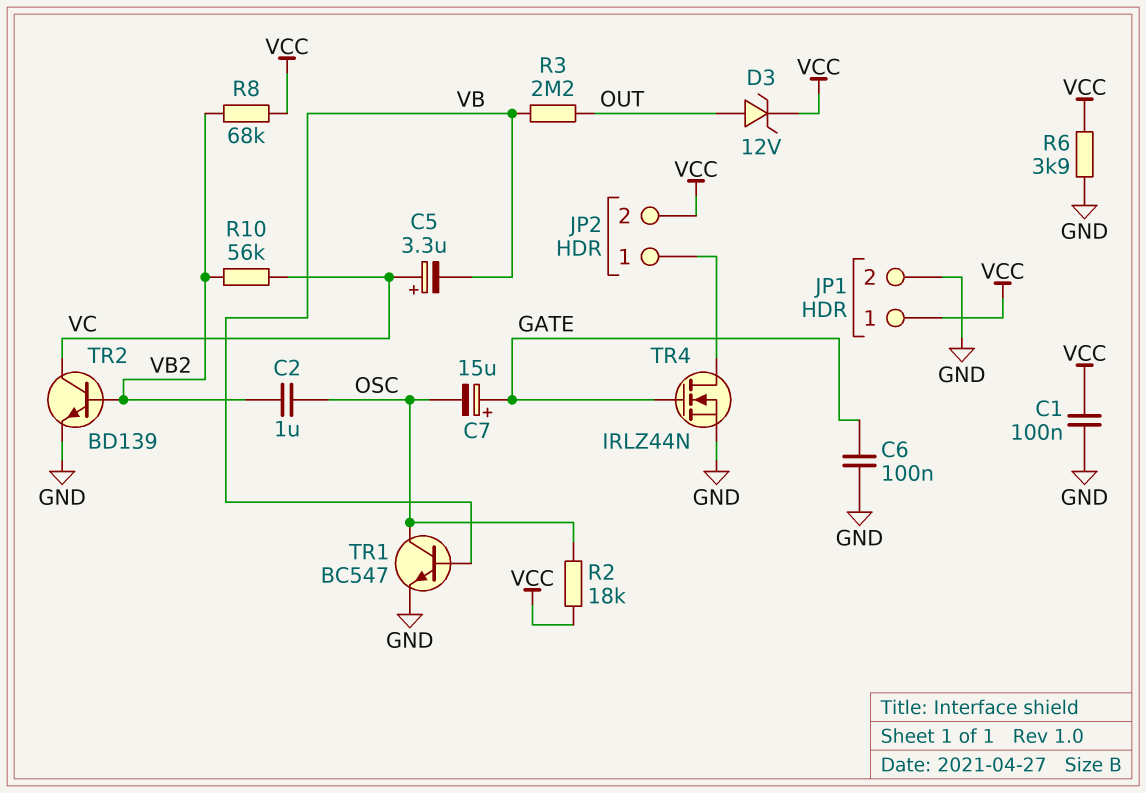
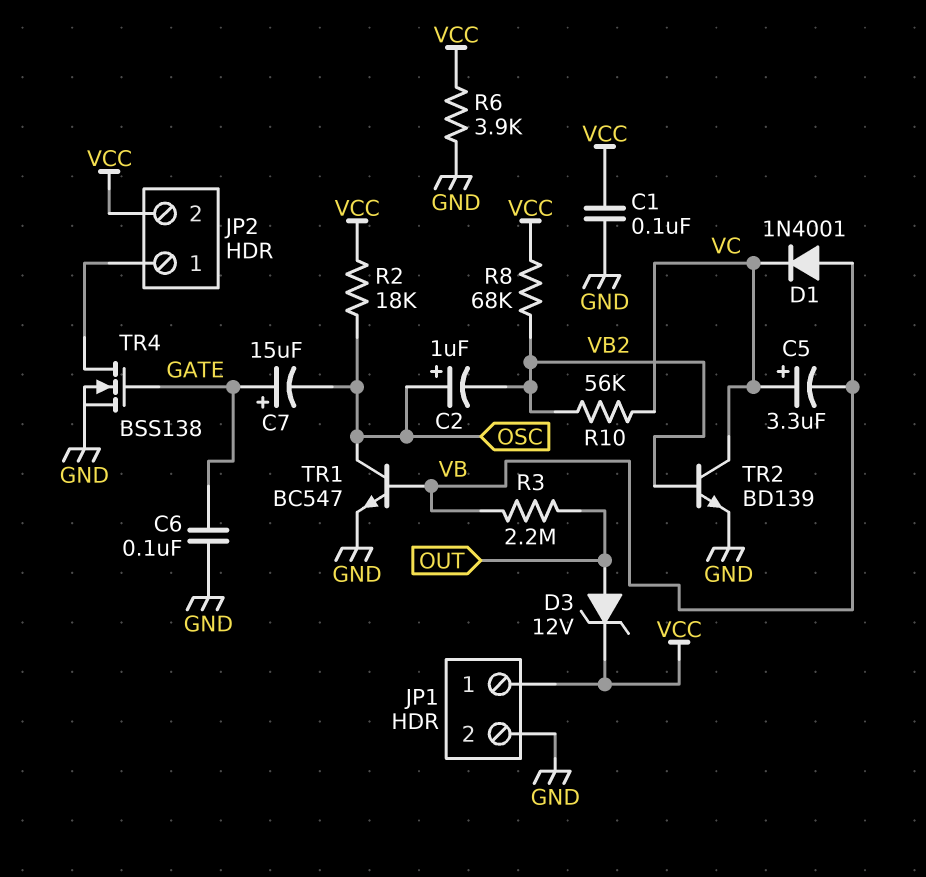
C2: 1uF (OSC, VB2) -> 1uF (plus OSC, minus VB2)
D1: none -> diode 1N4001 (A VB, K VC)
TR4: NMOS IRLZ44N (G GATE, D JP2/1, S GND) -> NMOS BSS138 (G GATE, D JP2/1, S GND)

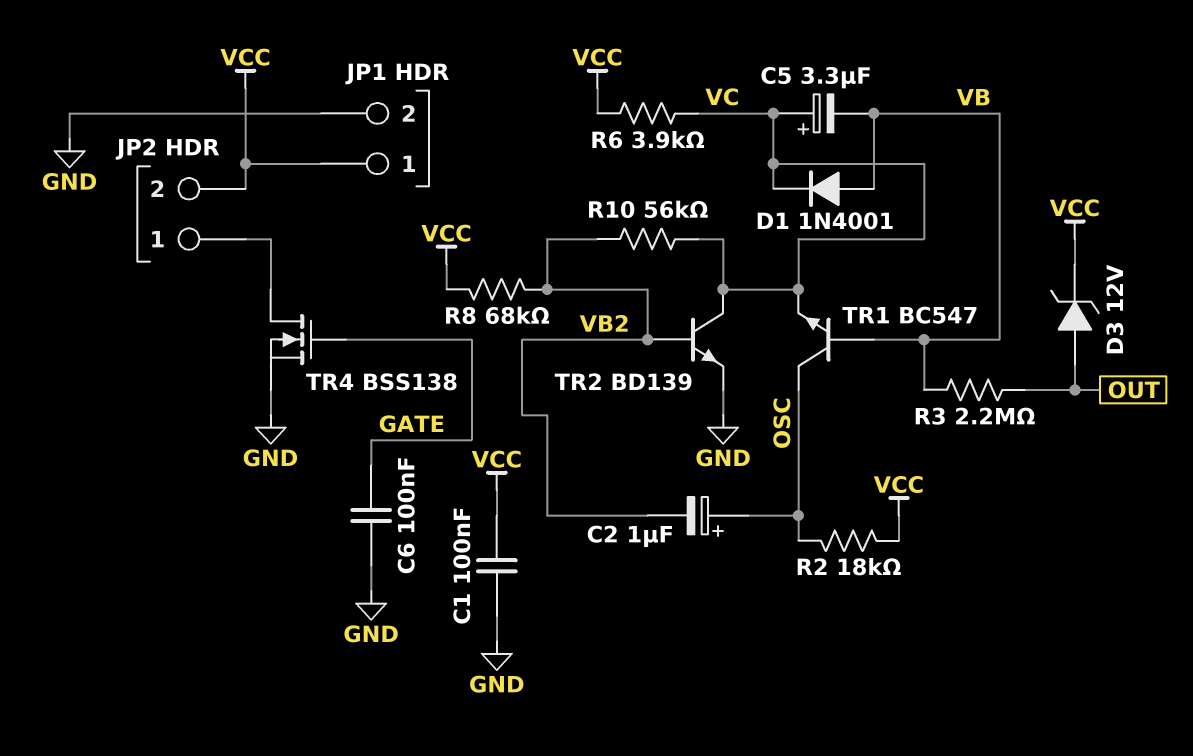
C7: 15uF (plus GATE, minus OSC) -> none
R6: 3.9k (GND, VCC) -> 3.9k (VC, VCC)
TR1: NPN BC547 (B VB, C OSC, E GND) -> NPN BC547 (B VB, C OSC, E VC)

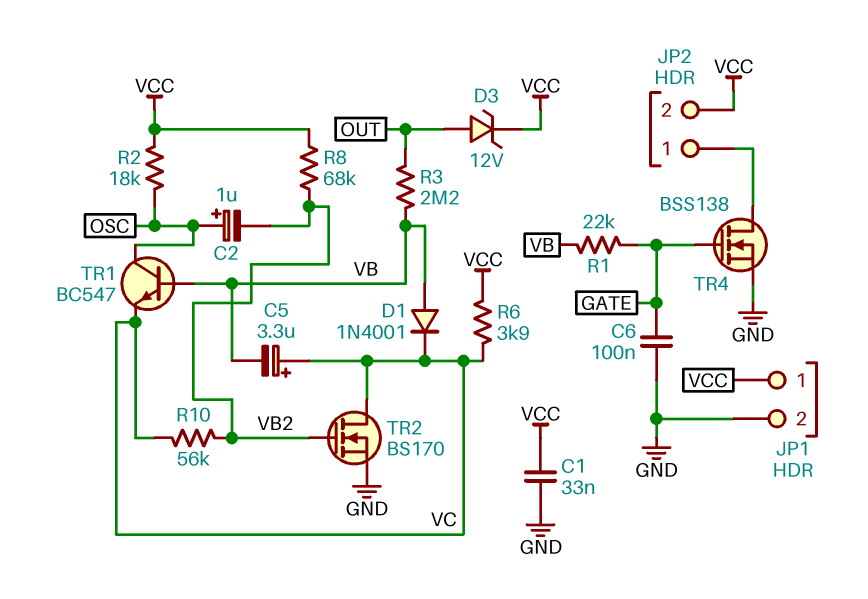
C1: 100nF (GND, VCC) -> 33nF (GND, VCC)
R1: none -> 22k (GATE, VB)
TR2: NPN BD139 (B VB2, C VC, E GND) -> NMOS BS170 (G VB2, D VC, S GND)

